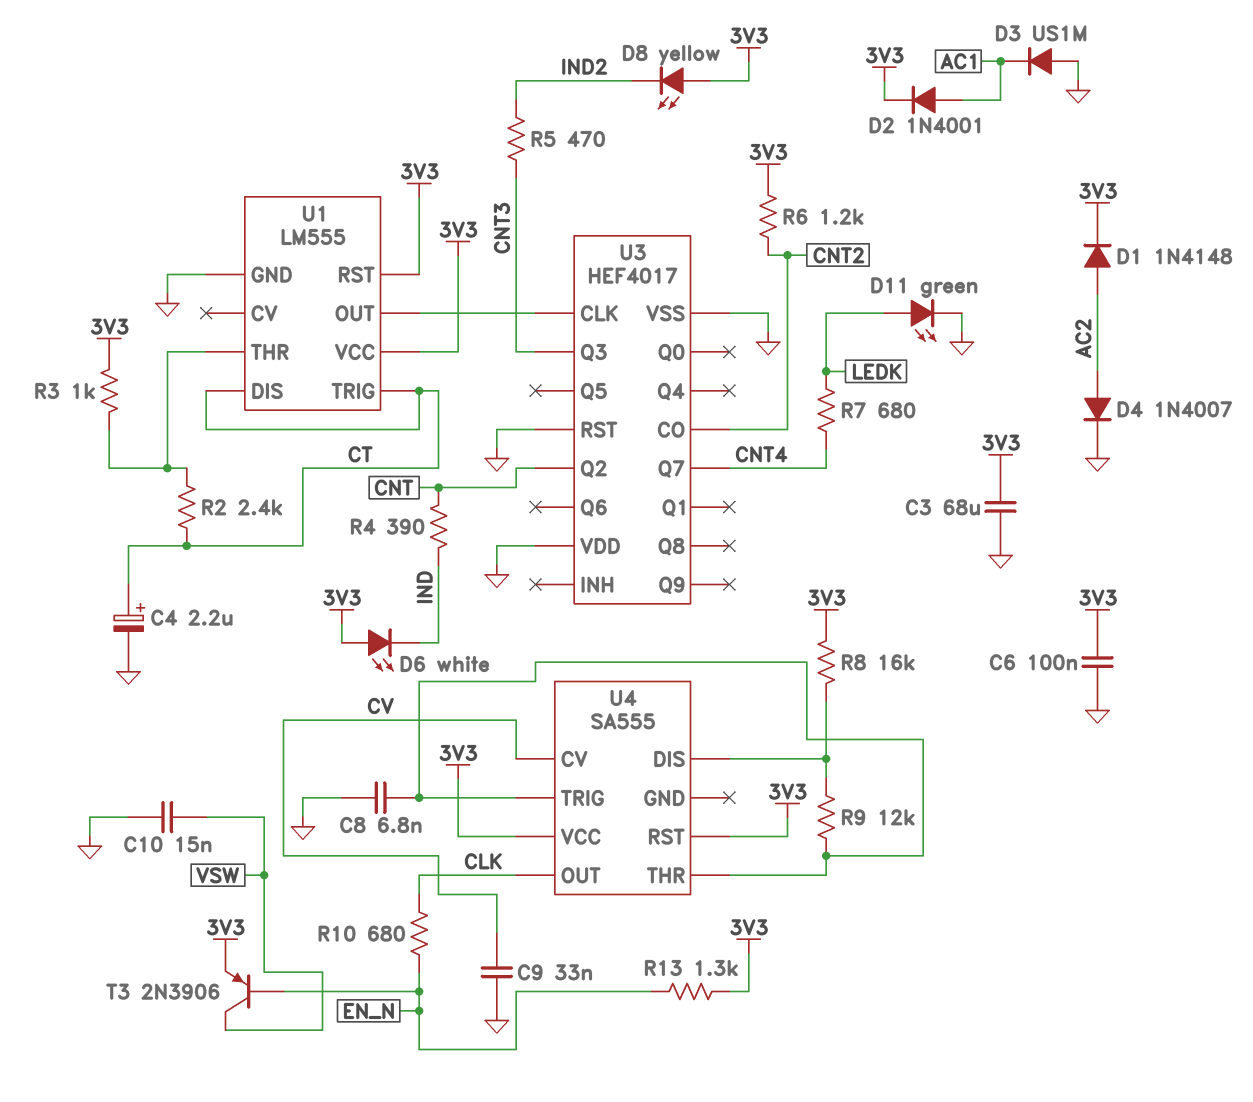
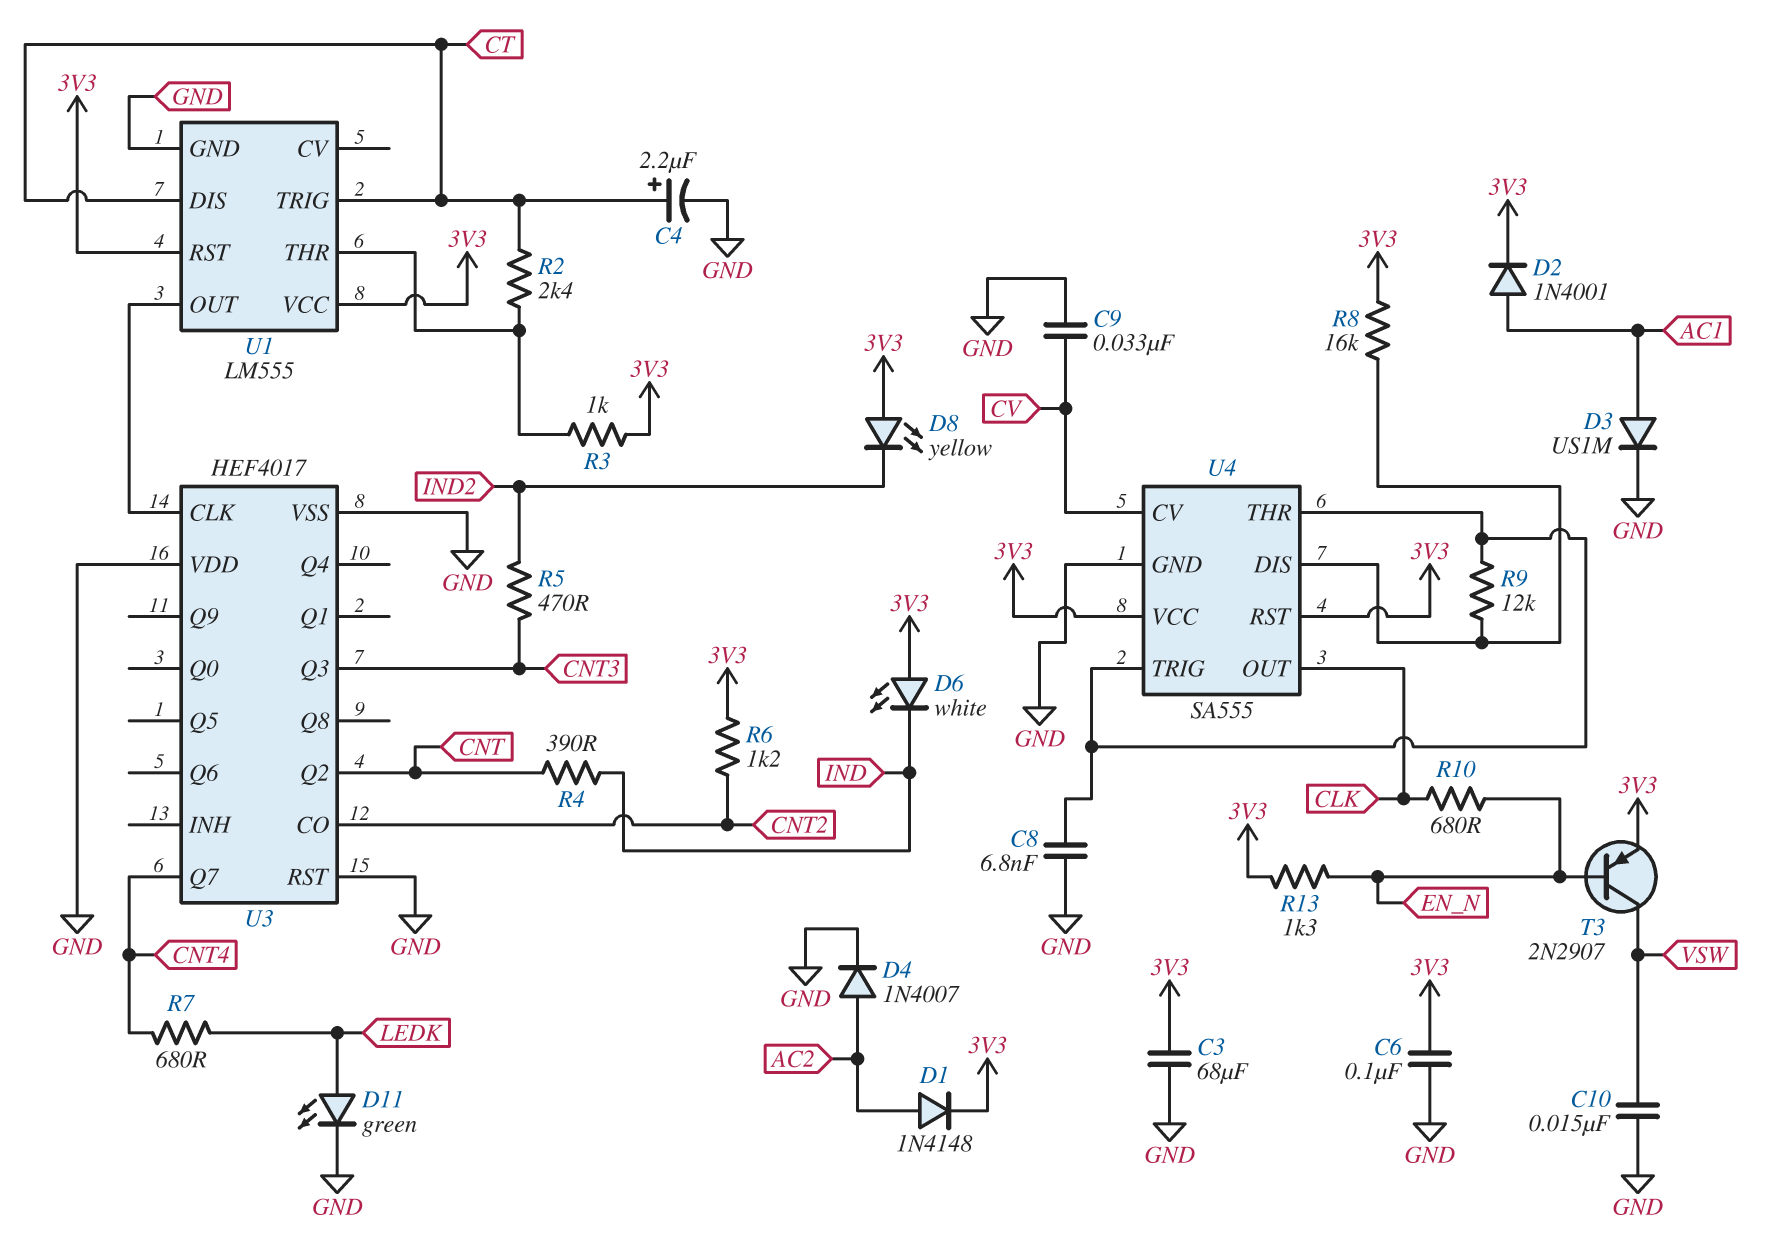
D3: diode US1M (A GND, K AC1) -> diode US1M (A AC1, K GND)
T3: PNP 2N3906 (B EN_N, C VSW, E 3V3) -> PNP 2N2907 (B EN_N, C VSW, E 3V3)
U4 pin GND: none -> GND

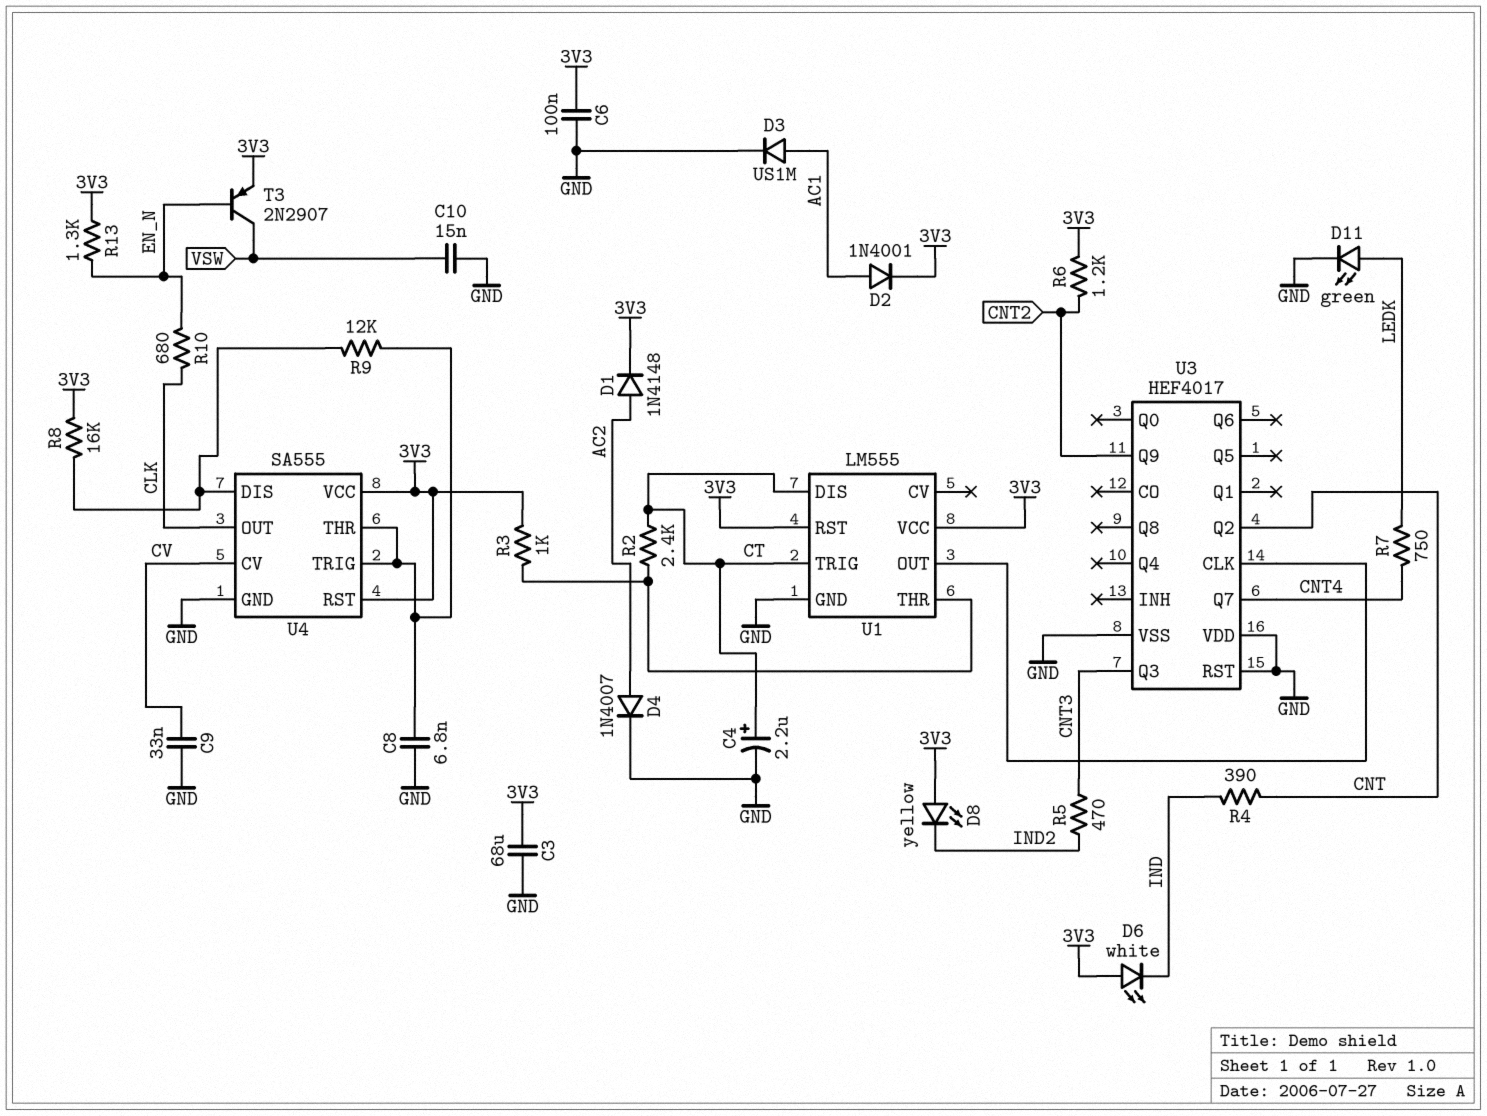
R7: 680 (CNT4, LEDK) -> 750 (CNT4, LEDK)
U3 pin CO: CNT2 -> none
U3 pin Q9: none -> CNT2

